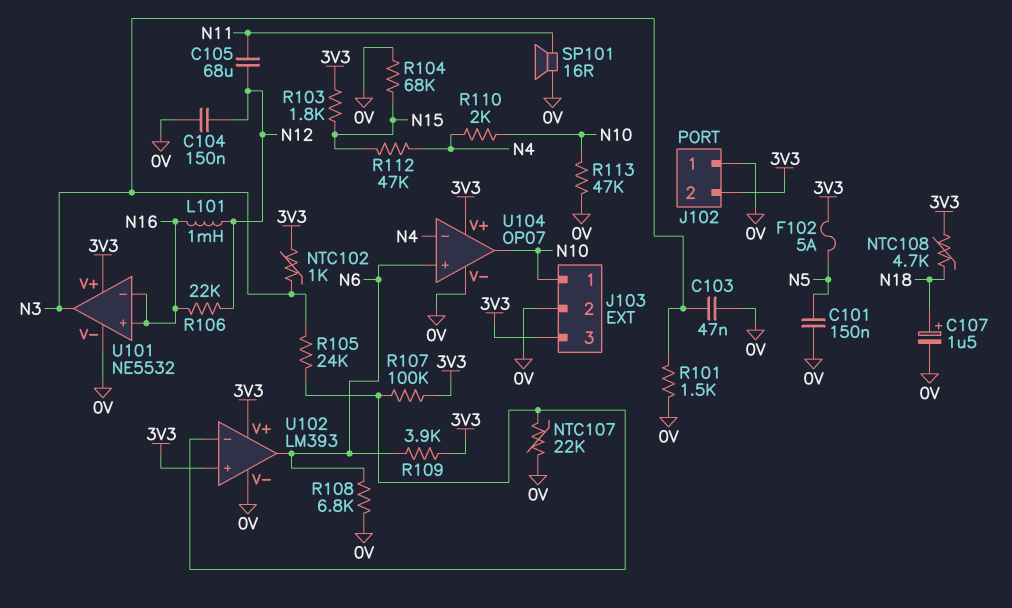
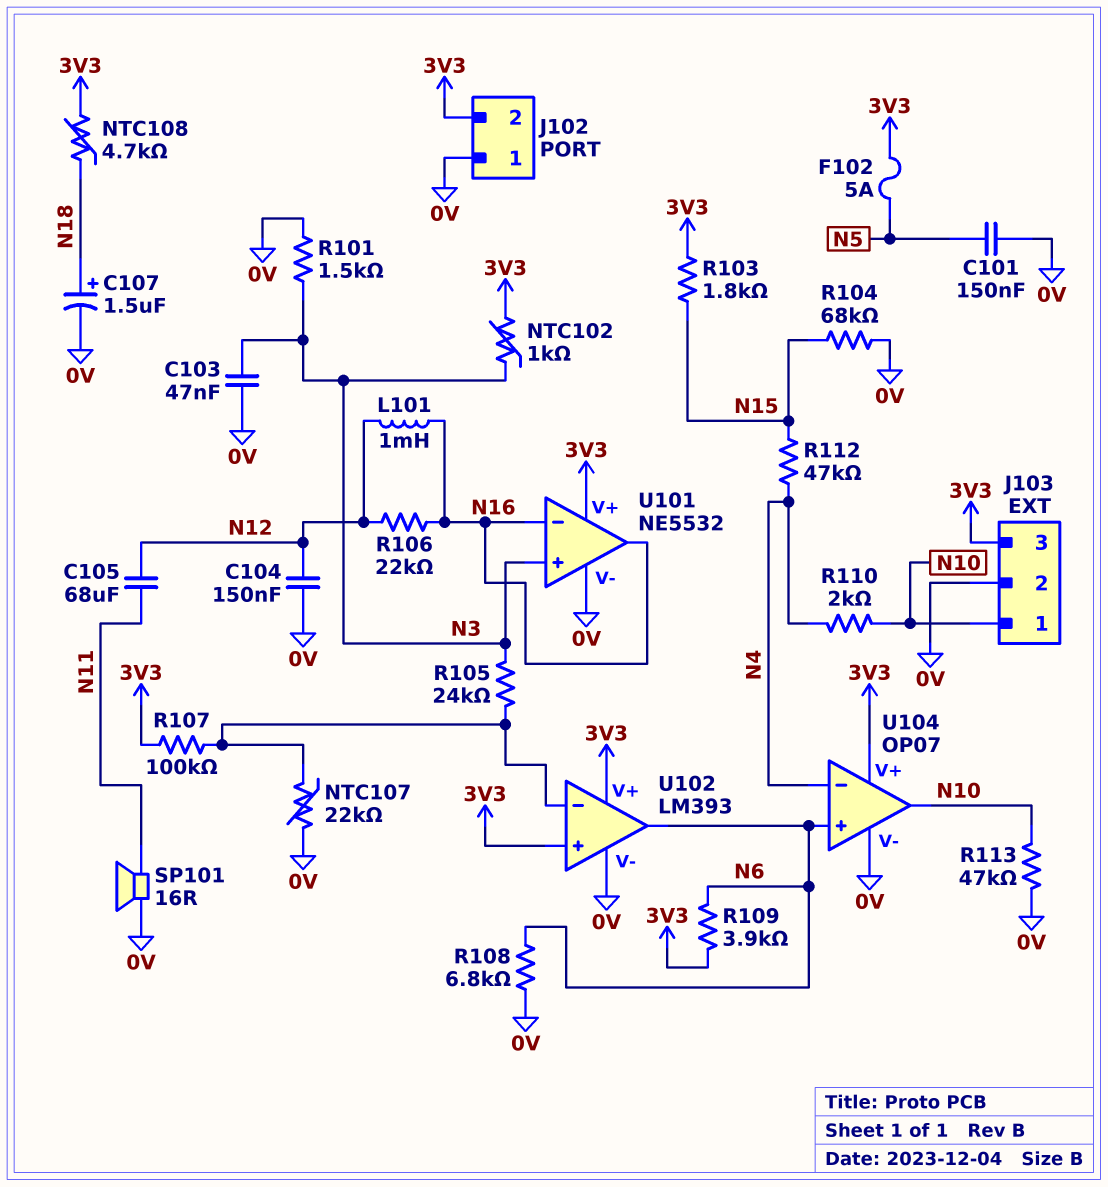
U101 pin in+: N16 -> N3
U101 pin out: N3 -> N16

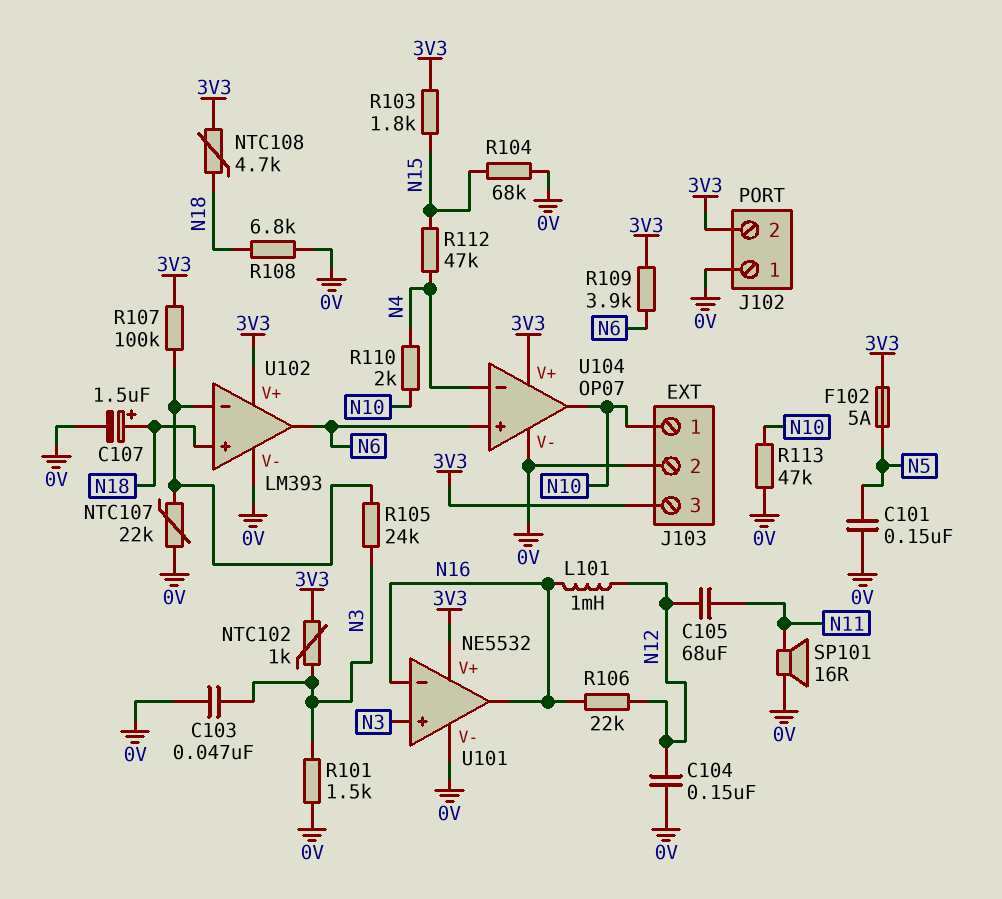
R108: 6.8k (0V, N6) -> 6.8k (0V, N18)
U102 pin in+: 3V3 -> N18

